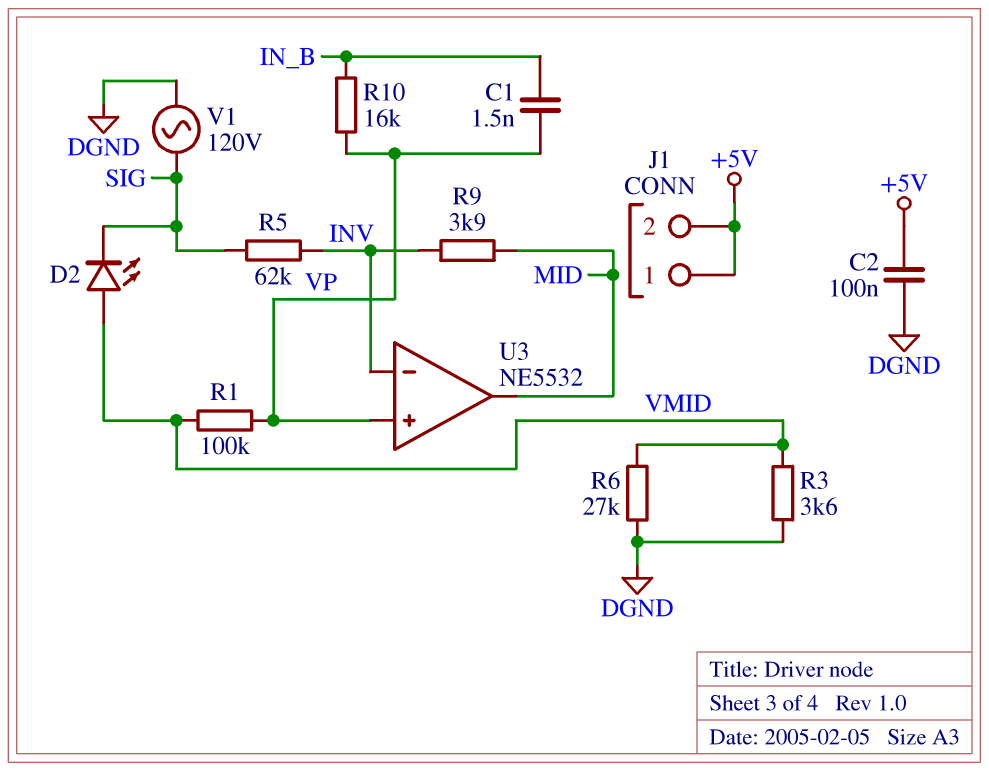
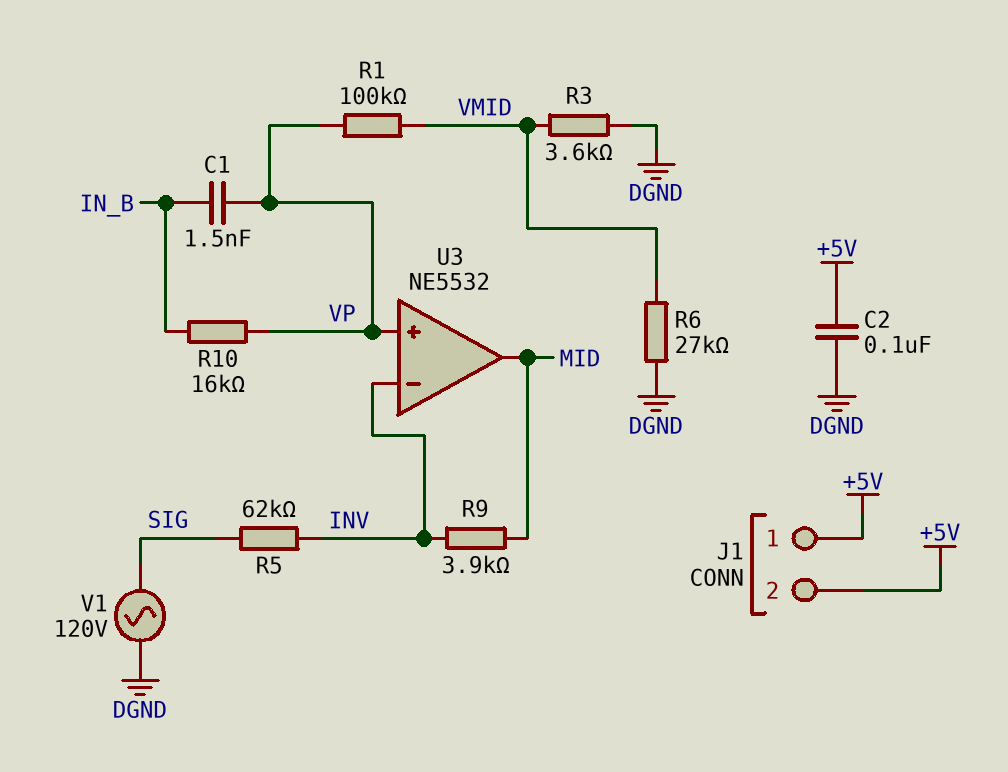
D2: LED (A VMID, K SIG) -> none

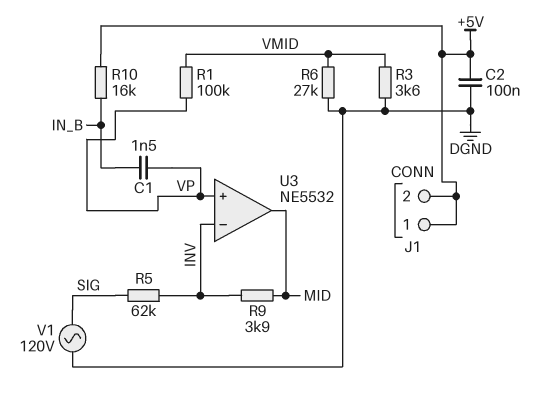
R10: 16k (IN_B, VP) -> 16k (+5V, IN_B)

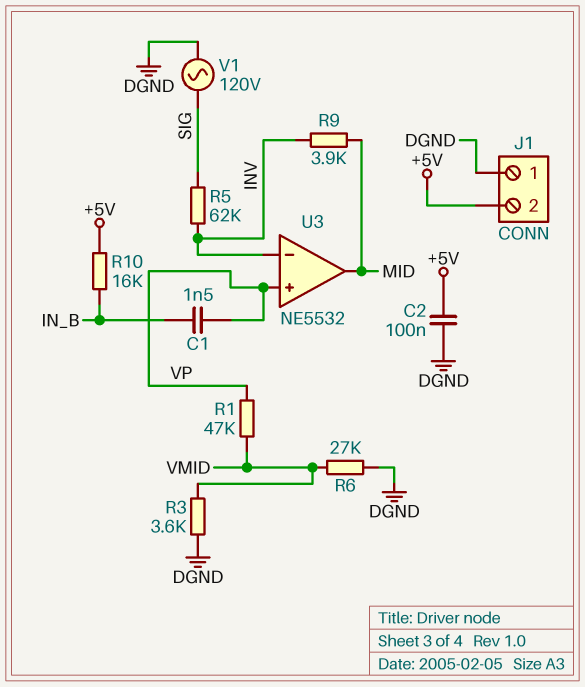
J1 pin 1: +5V -> DGND
R1: 100k (VMID, VP) -> 47k (VMID, VP)

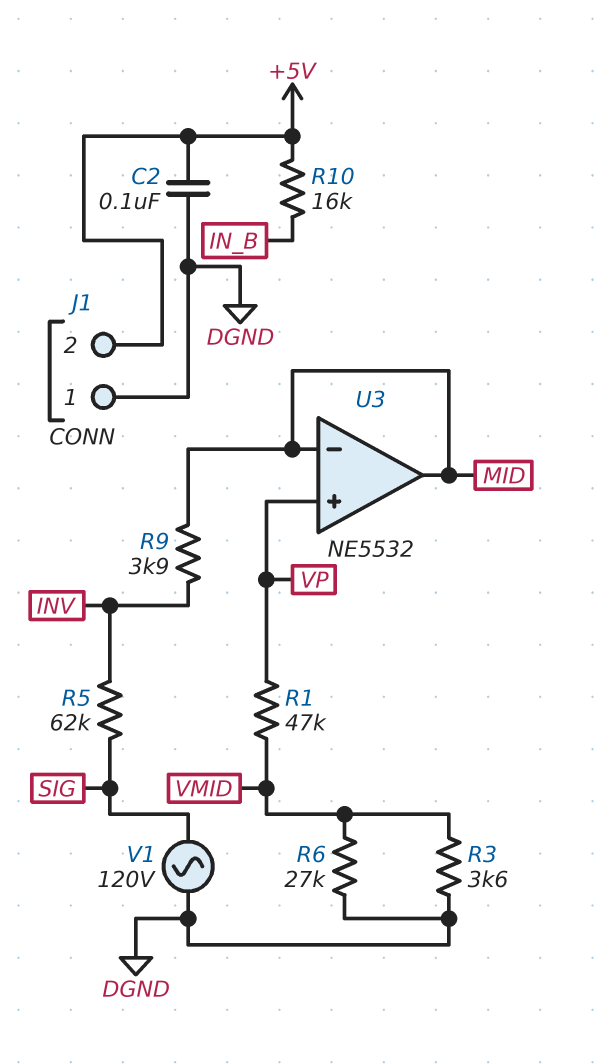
C1: 1.5nF (IN_B, VP) -> none
U3 pin in-: INV -> MID

